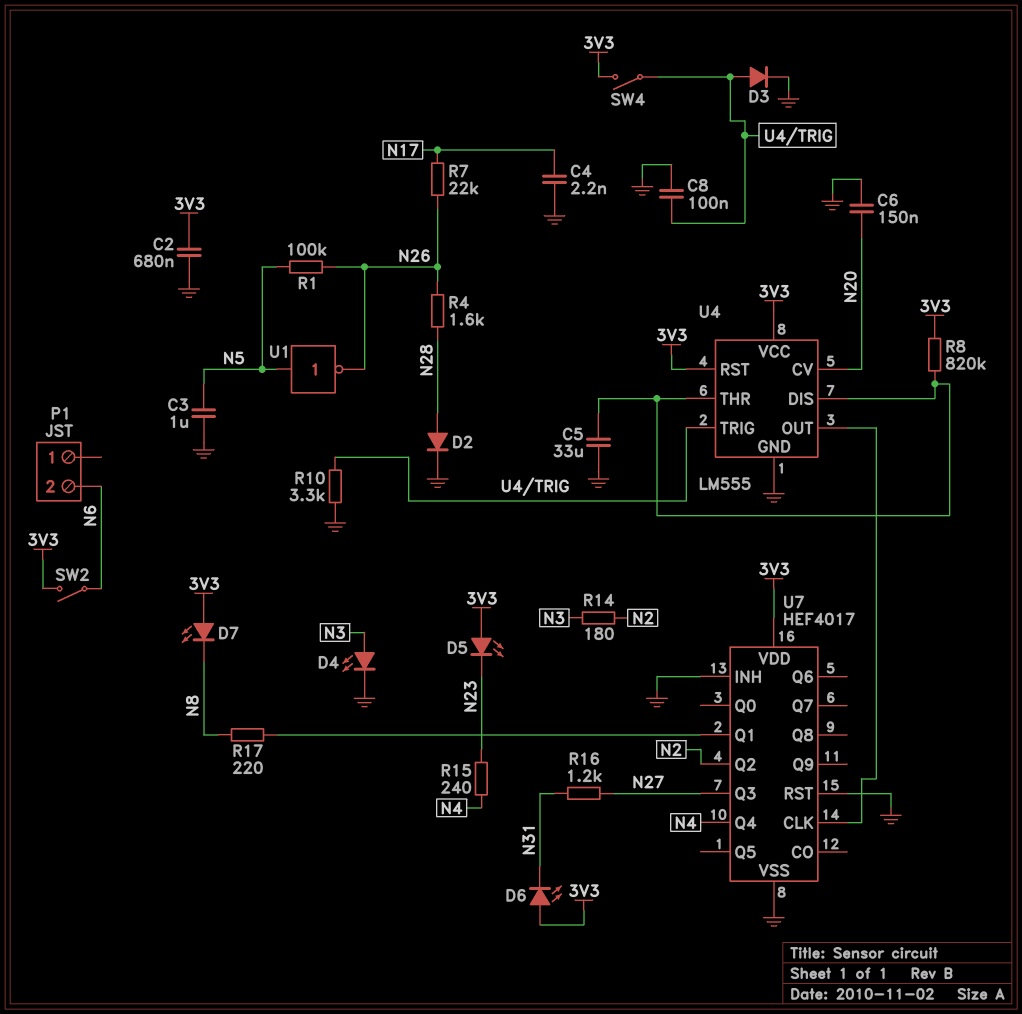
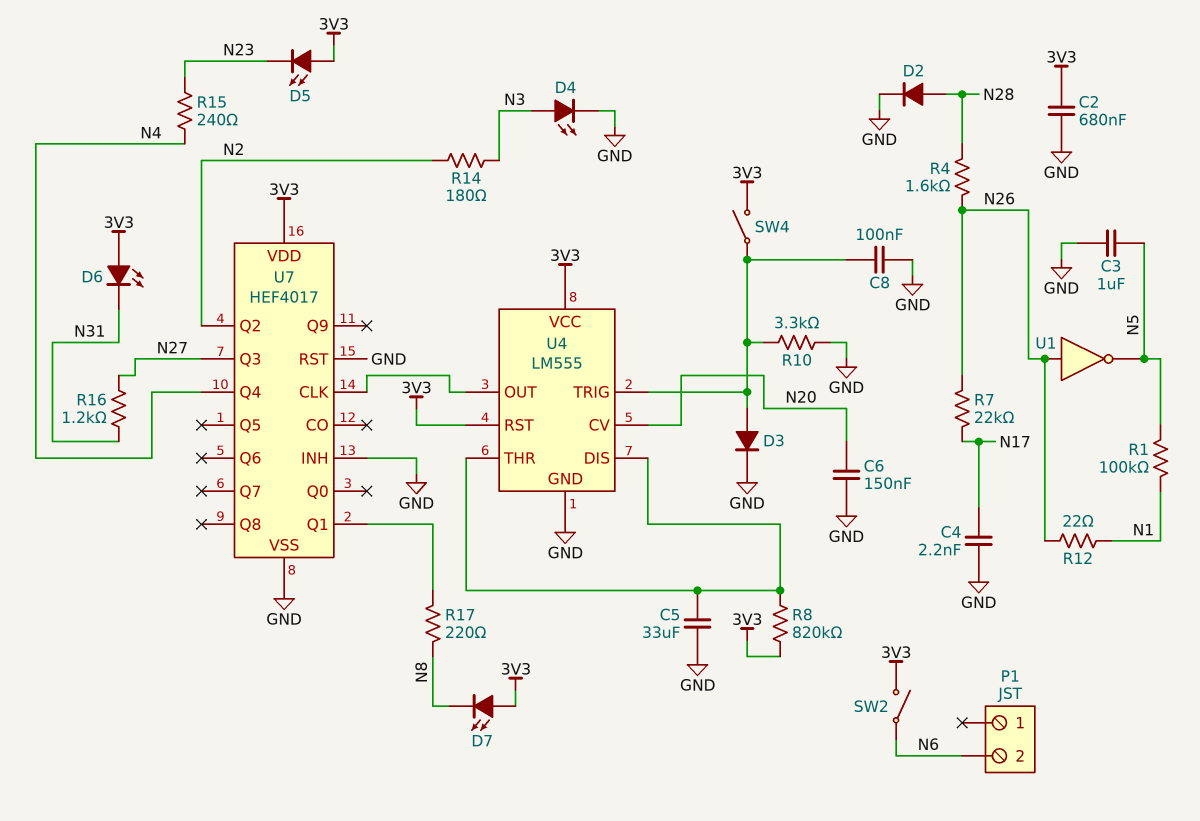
R1: 100k (N5, N26) -> 100k (N1, N5)
R12: none -> 22 (N1, N26)
U1: NOT (in N5, out N26) -> NOT (in N26, out N5)

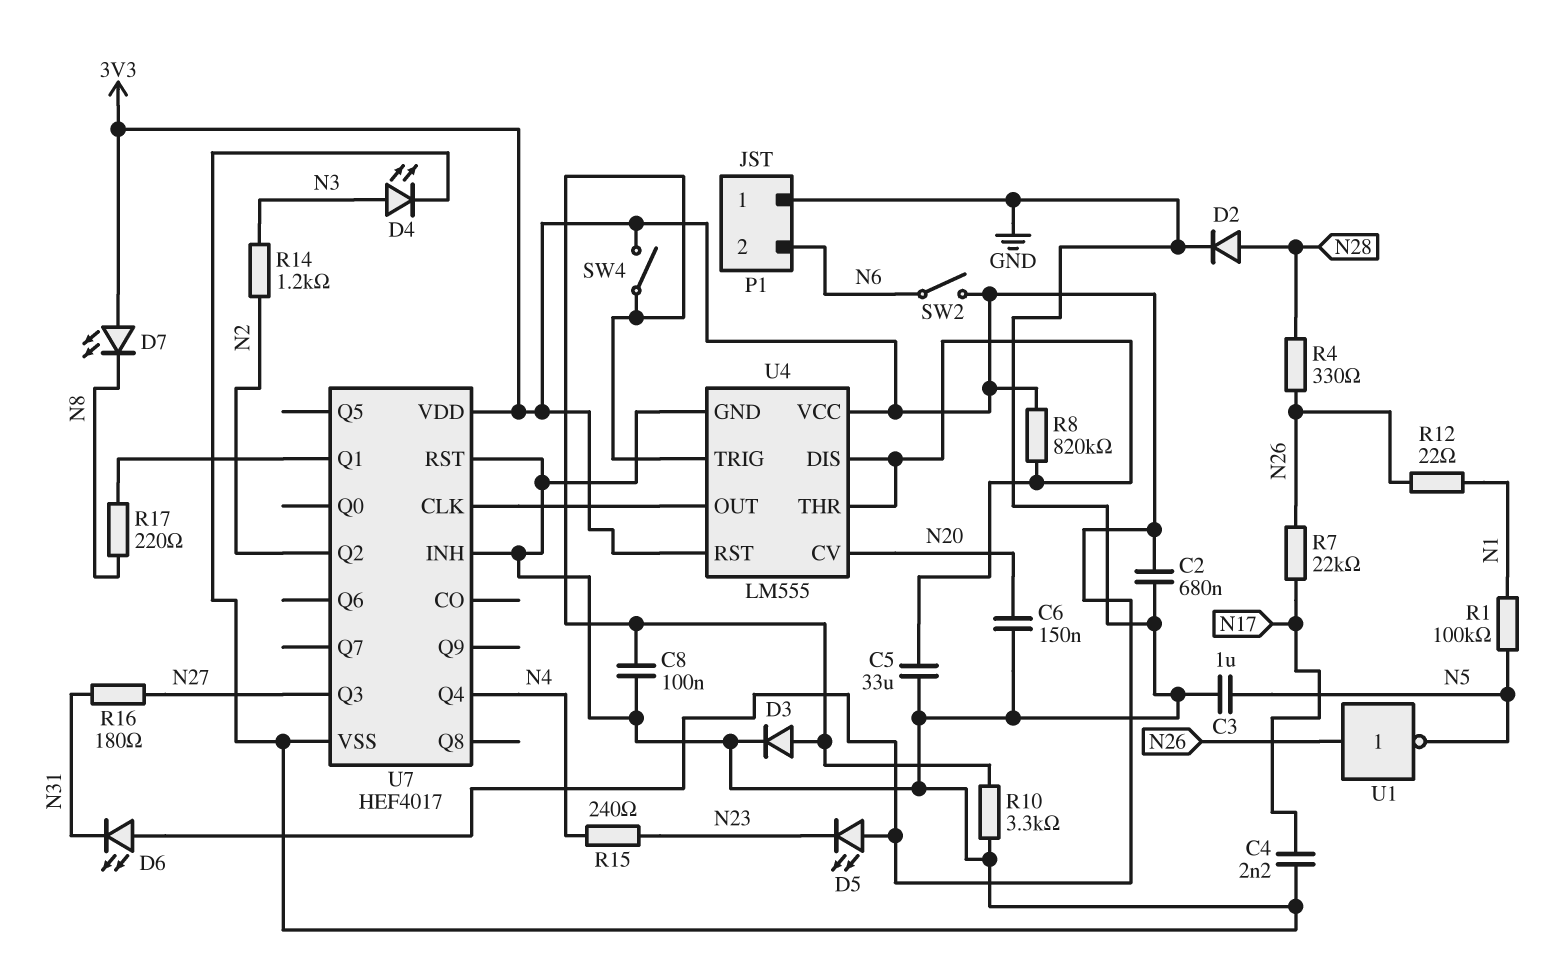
P1 pin 1: none -> GND
R4: 1.6k (N26, N28) -> 330 (N26, N28)
R14: 180 (N2, N3) -> 1.2k (N2, N3)
R16: 1.2k (N27, N31) -> 180 (N27, N31)

